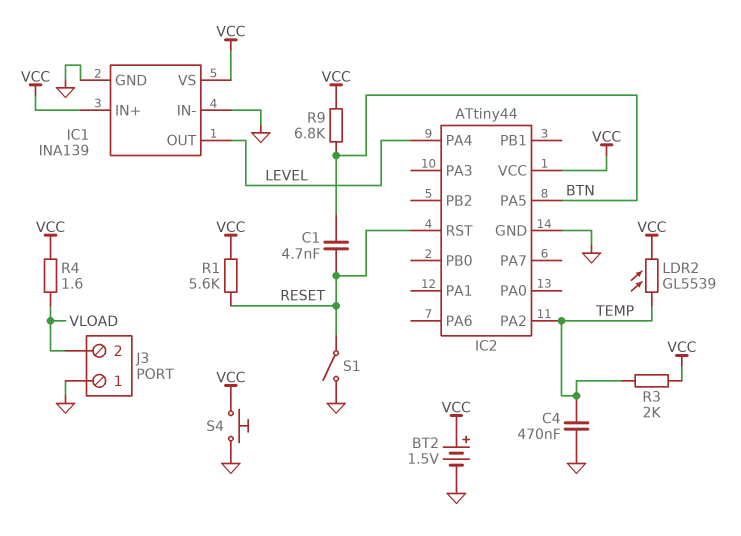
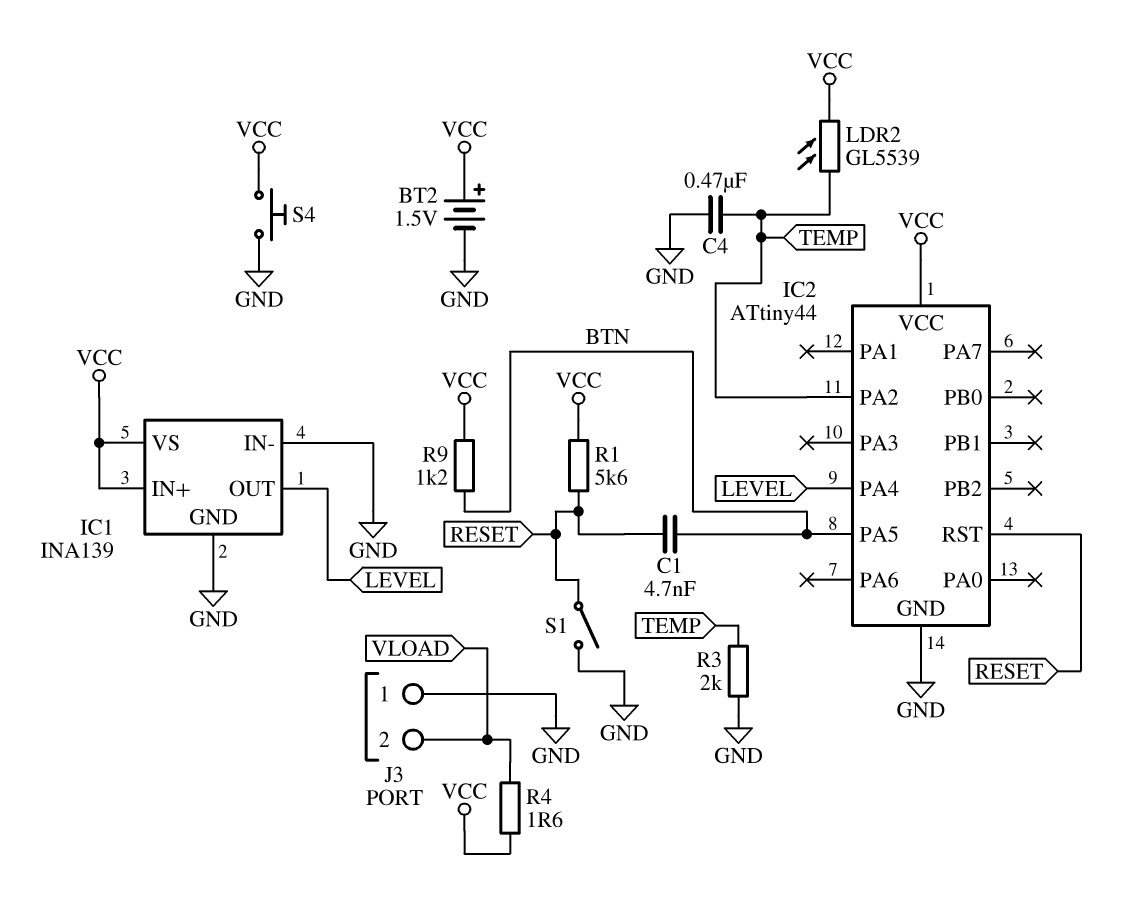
R3: 2k (TEMP, VCC) -> 2k (GND, TEMP)
R9: 6.8k (BTN, VCC) -> 1.2k (BTN, VCC)

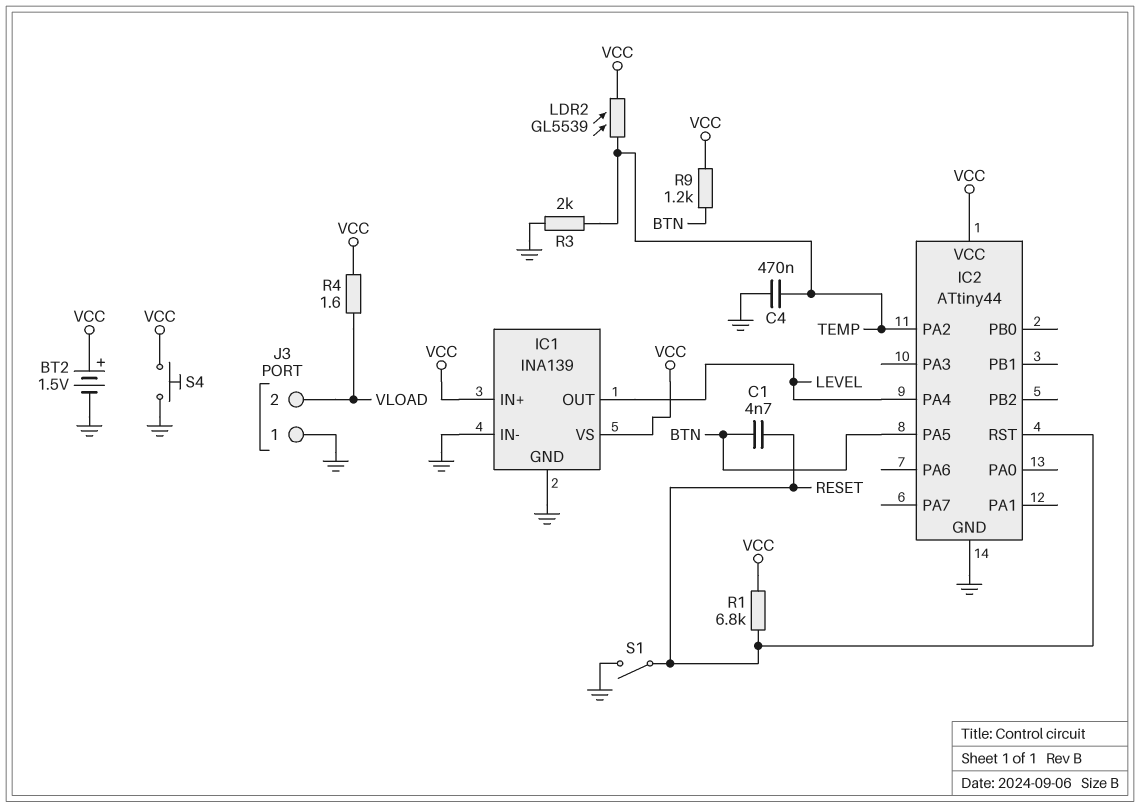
R1: 5.6k (RESET, VCC) -> 6.8k (RESET, VCC)

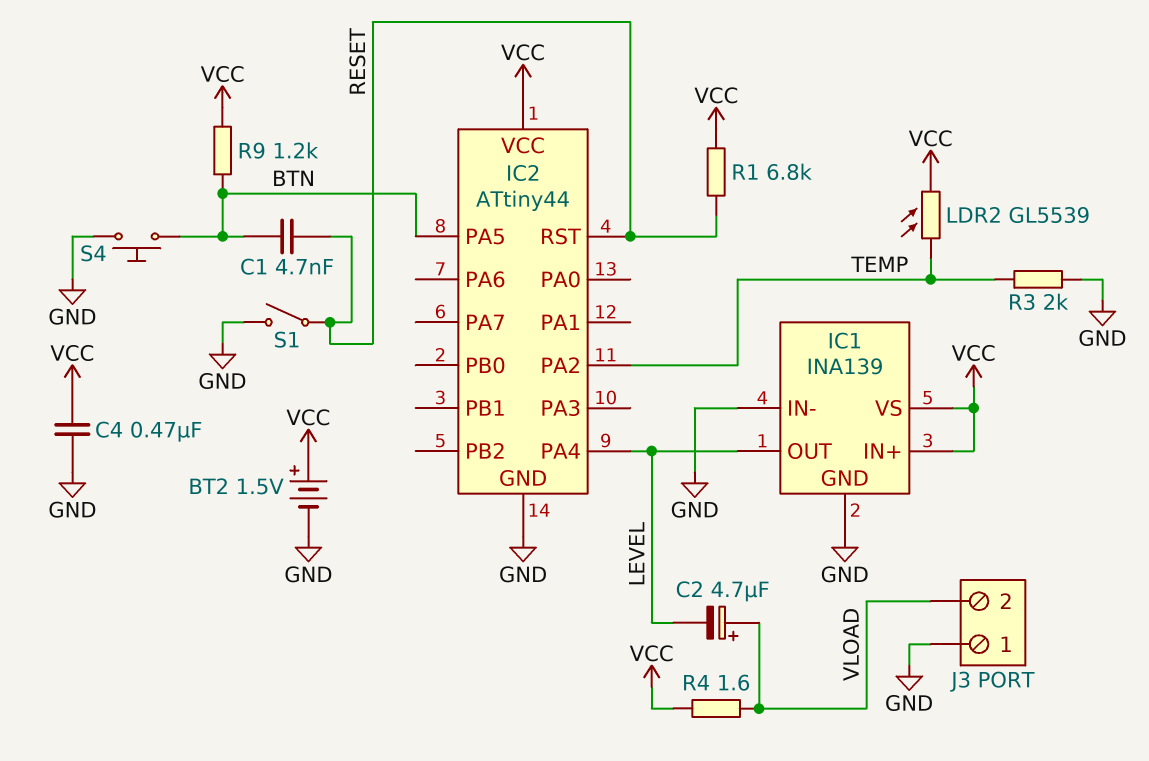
C2: none -> 4.7uF (plus VLOAD, minus LEVEL)
C4: 470nF (GND, TEMP) -> 470nF (GND, VCC)
S4: button (GND, VCC) -> button (BTN, GND)

